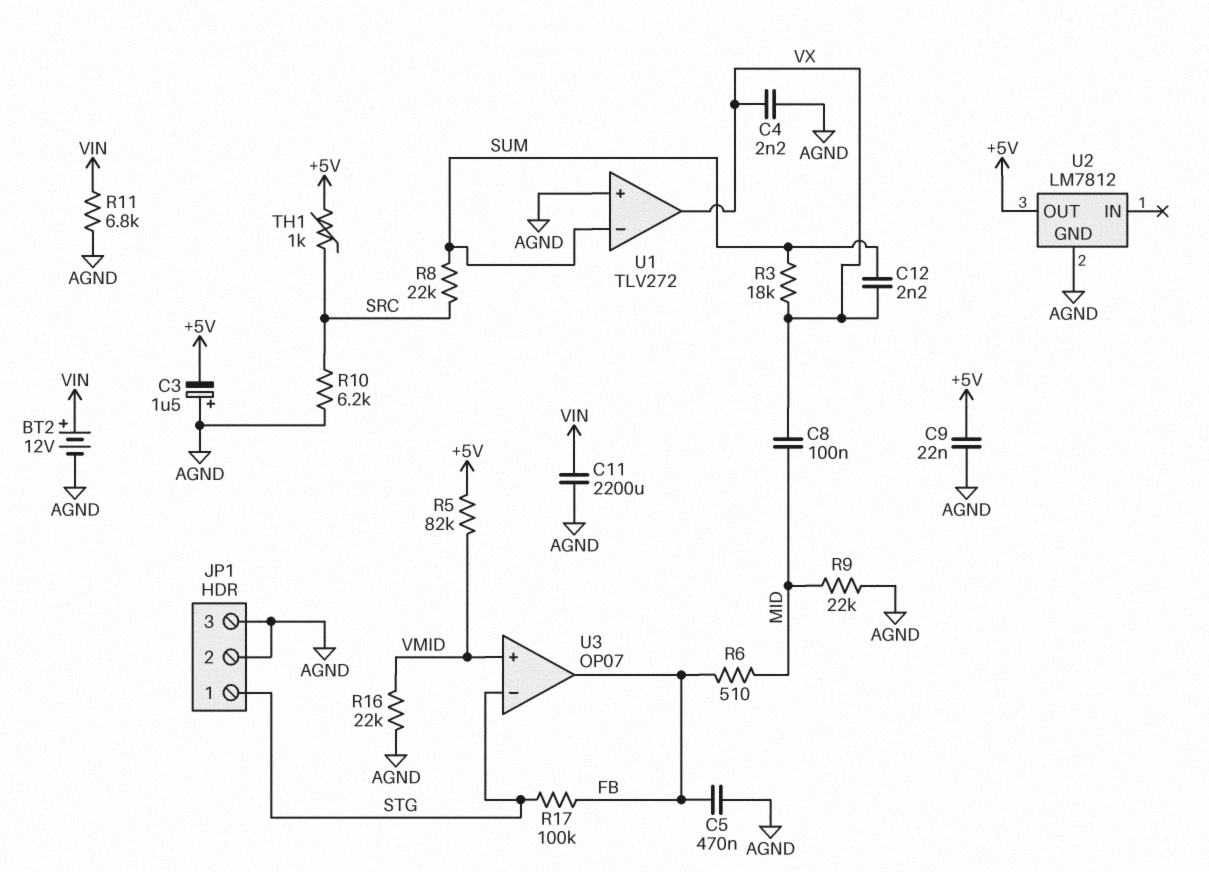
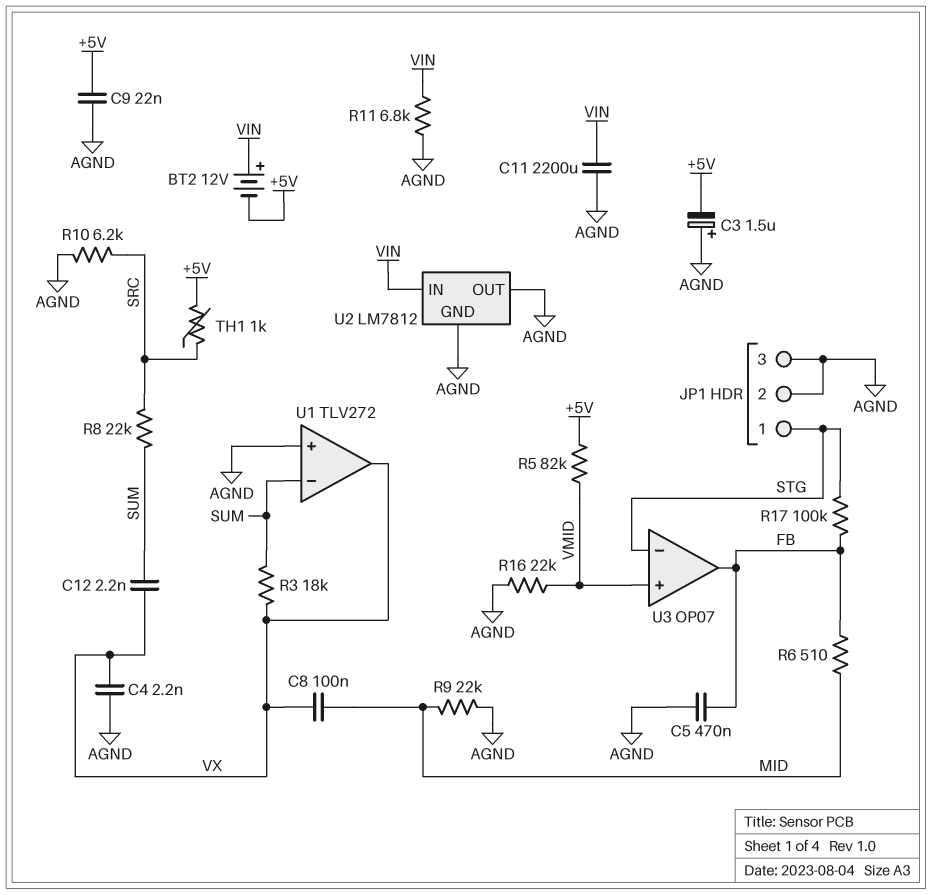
BT2: 12V (plus VIN, minus AGND) -> 12V (plus VIN, minus +5V)
U2 pin IN: none -> VIN
U2 pin OUT: +5V -> AGND

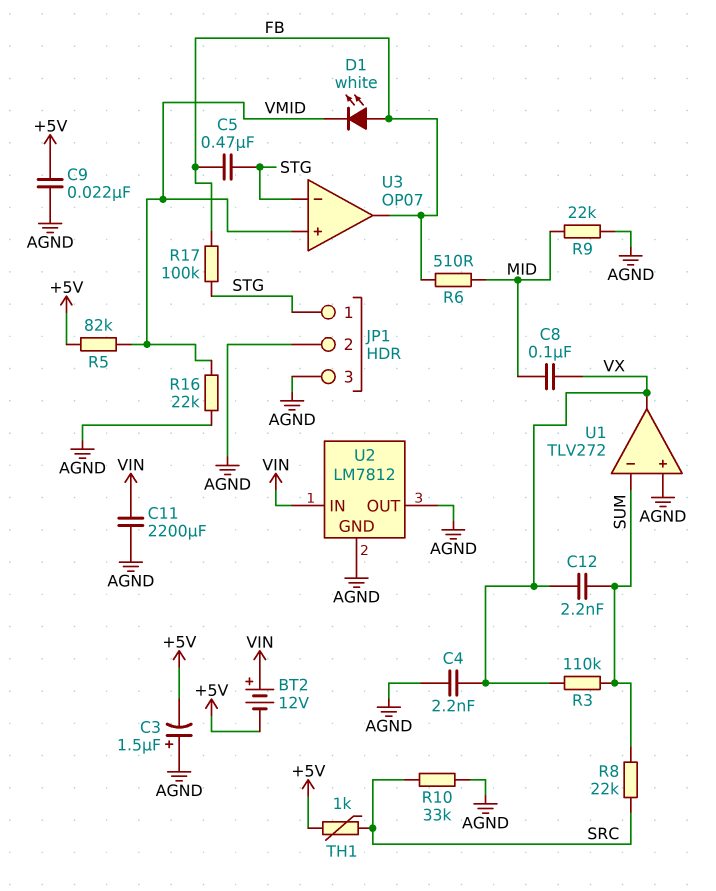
C5: 470nF (AGND, FB) -> 470nF (FB, STG)
D1: none -> LED white (A FB, K VMID)
R3: 18k (SUM, VX) -> 110k (SUM, VX)
R10: 6.2k (AGND, SRC) -> 33k (AGND, SRC)
R11: 6.8k (AGND, VIN) -> none

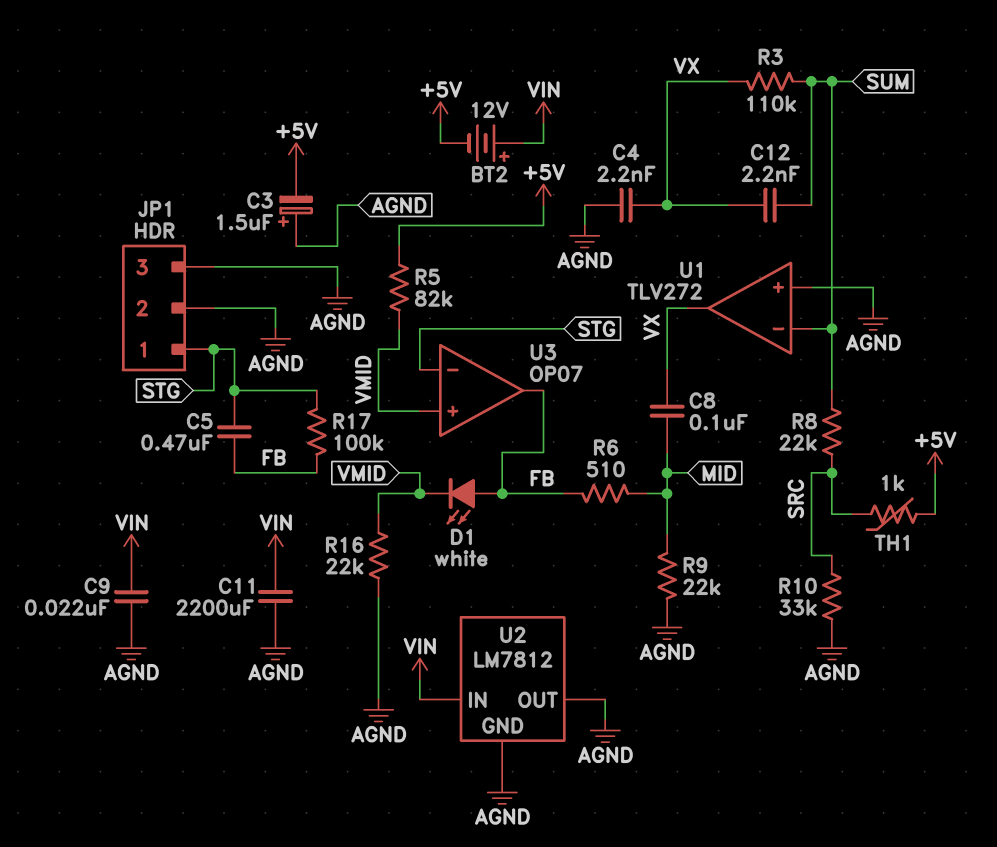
C9: 22nF (+5V, AGND) -> 22nF (AGND, VIN)

